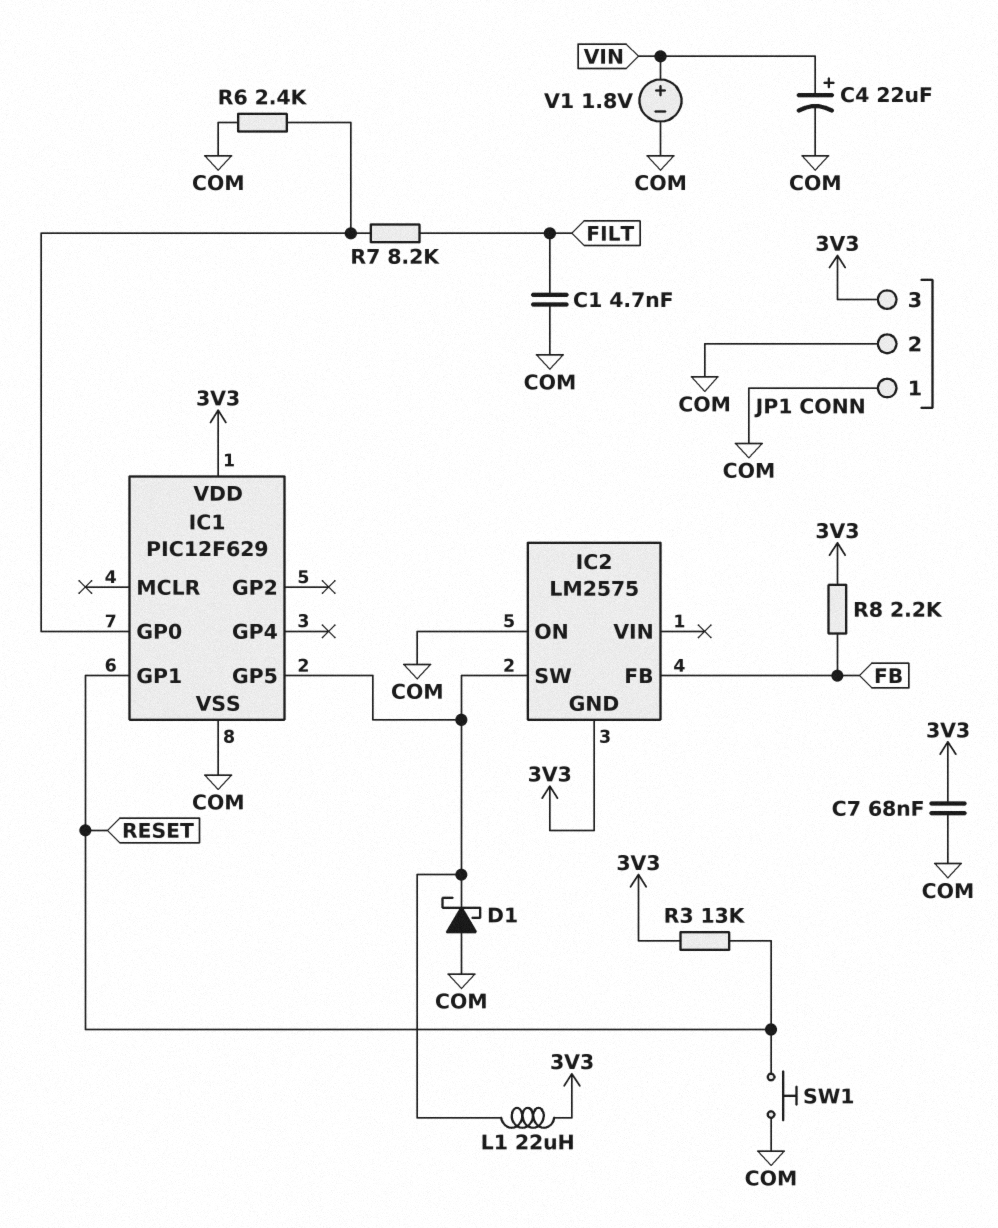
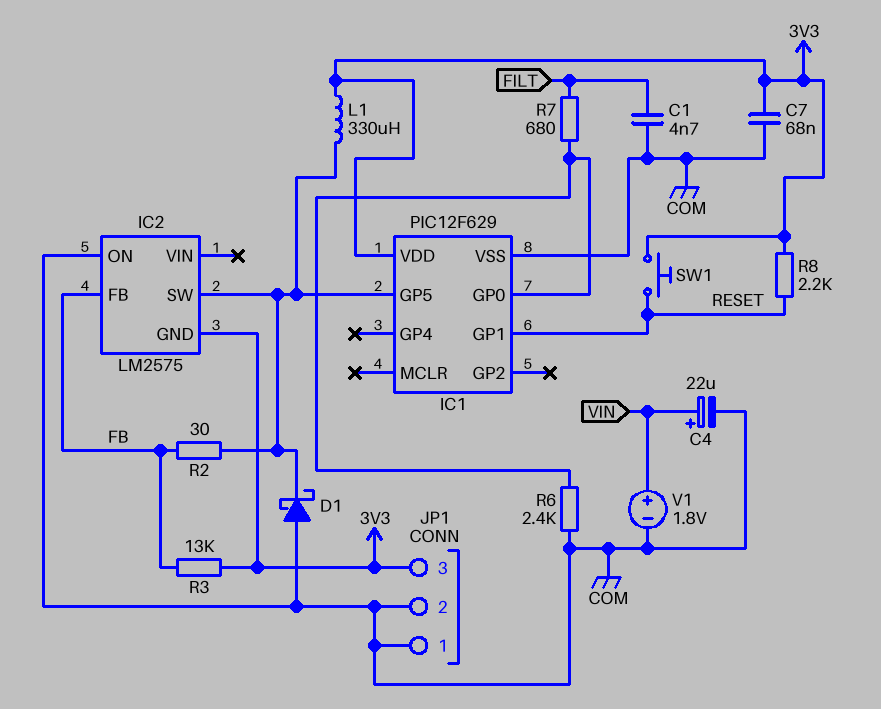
L1: 22uH (3V3, IC1/GP5) -> 330uH (3V3, IC1/GP5)
R2: none -> 30 (FB, IC1/GP5)
R3: 13k (3V3, RESET) -> 13k (3V3, FB)
R7: 8.2k (FILT, IC1/GP0) -> 680 (FILT, IC1/GP0)
R8: 2.2k (3V3, FB) -> 2.2k (3V3, RESET)
SW1: button (COM, RESET) -> button (3V3, RESET)

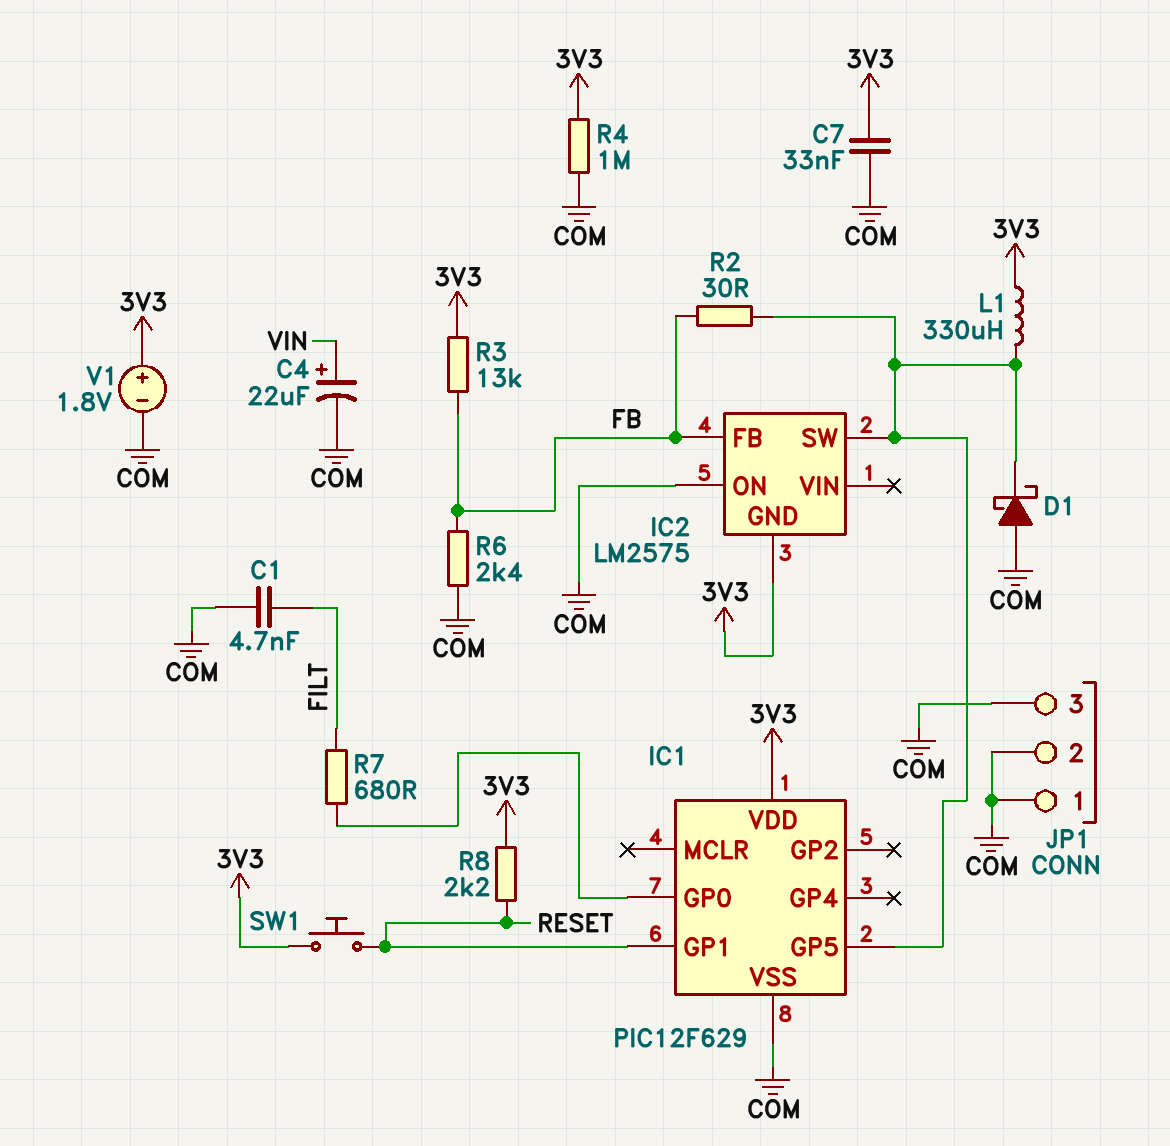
C7: 68nF (3V3, COM) -> 33nF (3V3, COM)
JP1 pin 3: 3V3 -> COM
R4: none -> 1M (3V3, COM)
R6: 2.4k (COM, IC1/GP0) -> 2.4k (COM, FB)
V1: 1.8V (plus VIN, minus COM) -> 1.8V (plus 3V3, minus COM)

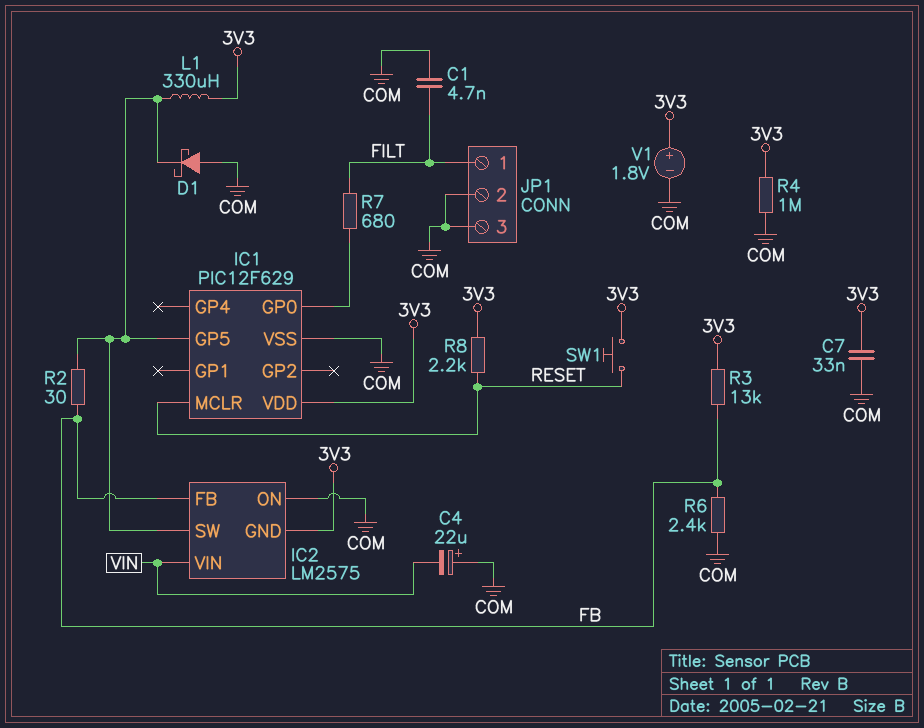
C4: 22uF (plus VIN, minus COM) -> 22uF (plus COM, minus VIN)
IC1 pin GP1: RESET -> none
IC1 pin MCLR: none -> RESET
IC2 pin VIN: none -> VIN
JP1 pin 1: COM -> FILT

